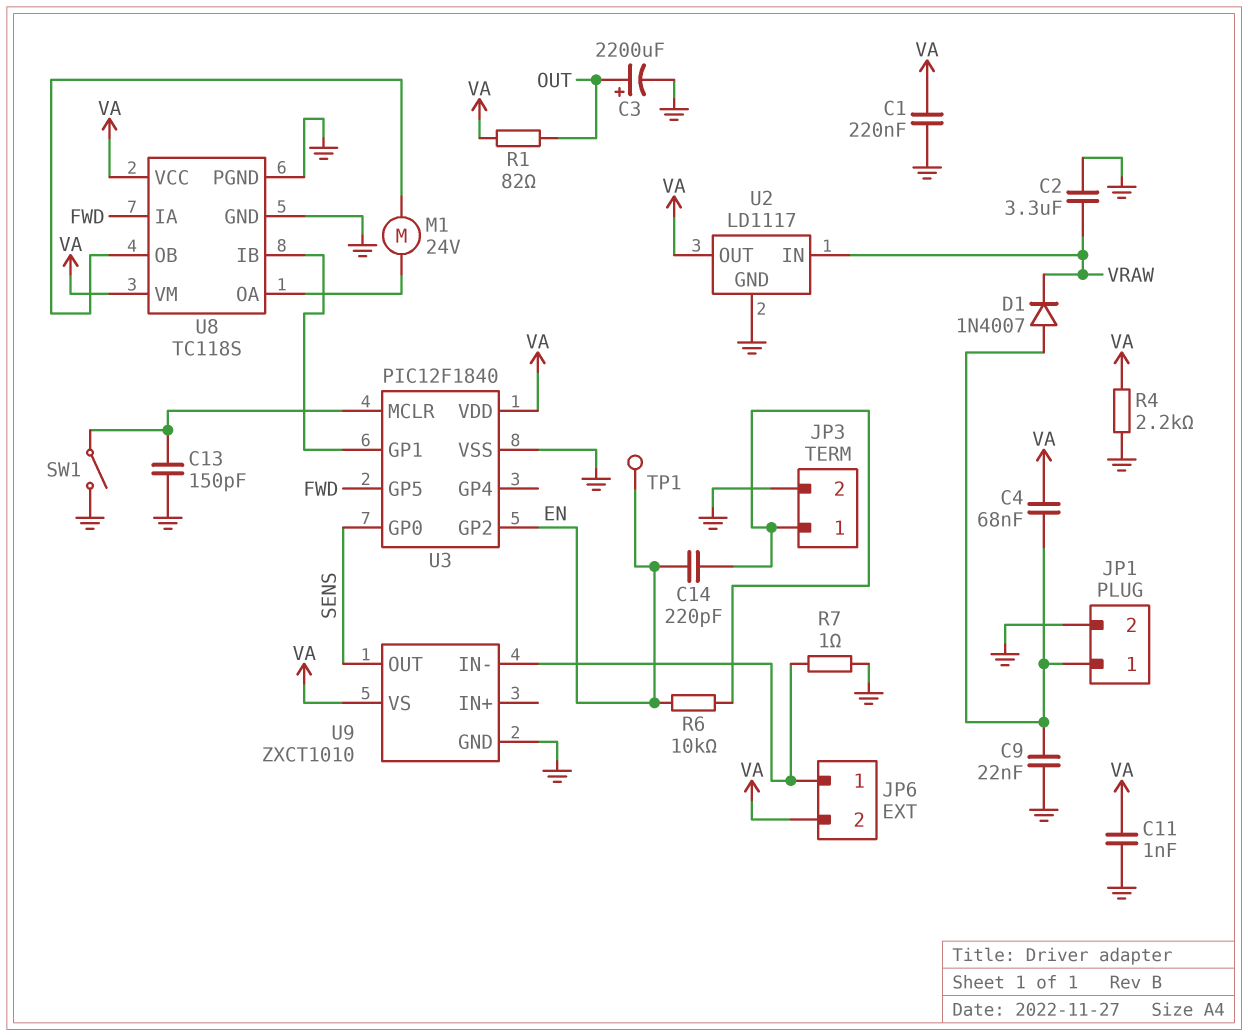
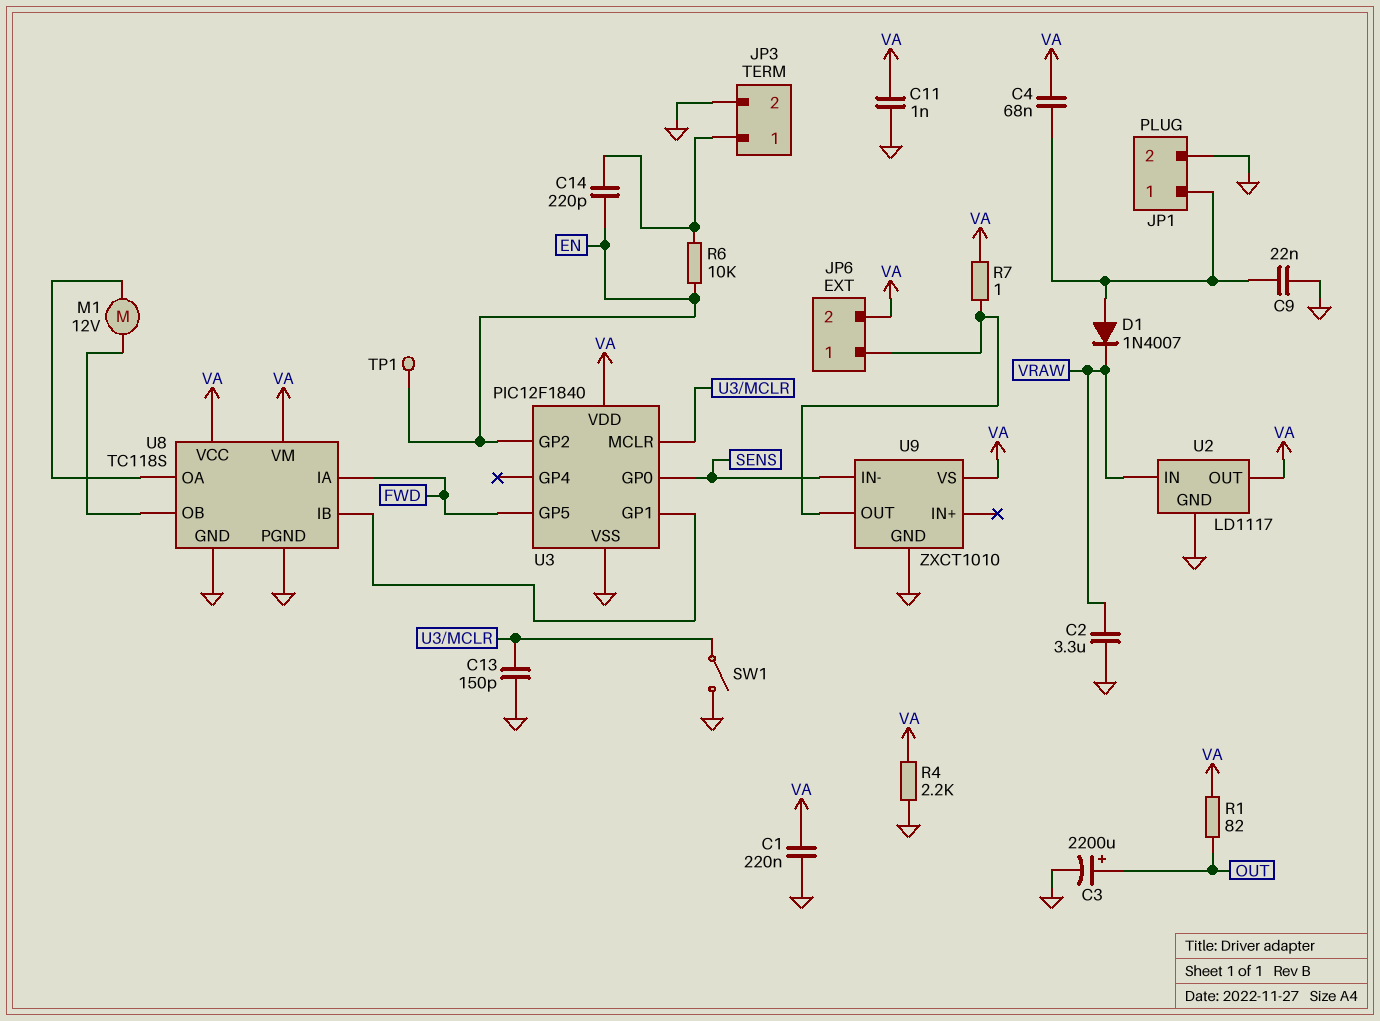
M1: motor 24V (U8/OA, U8/OB) -> motor 12V (U8/OA, U8/OB)
R7: 1 (GND, JP6/1) -> 1 (JP6/1, VA)
U9 pin IN-: JP6/1 -> SENS
U9 pin OUT: SENS -> JP6/1

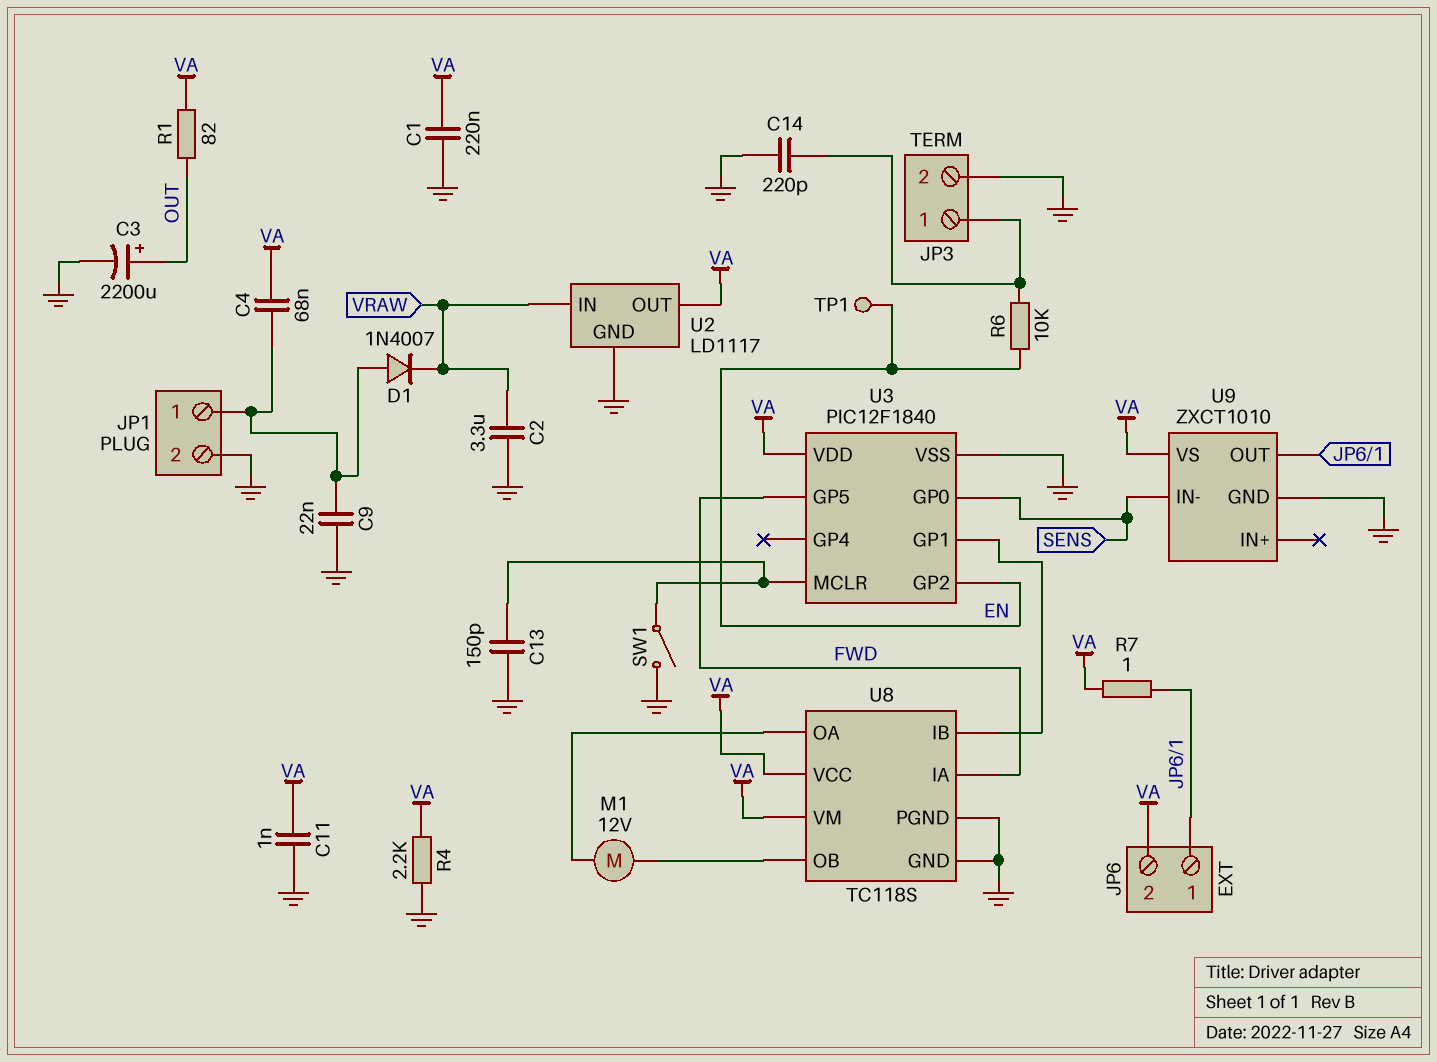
C14: 220pF (EN, JP3/1) -> 220pF (GND, JP3/1)

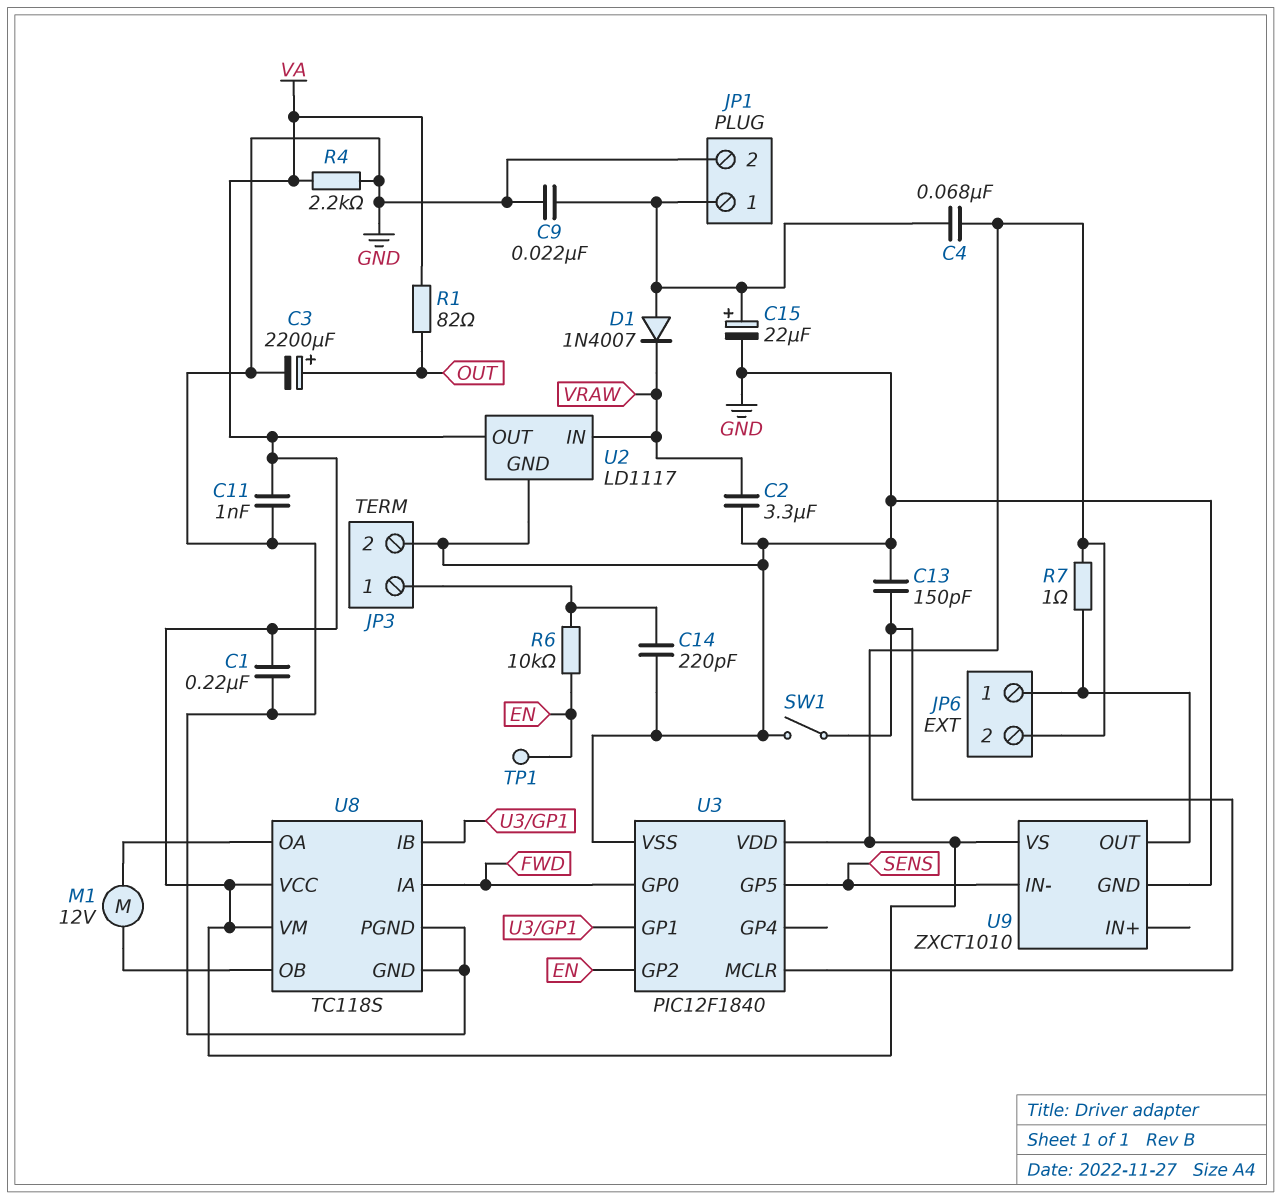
C15: none -> 22uF (plus JP1/1, minus GND)
U3 pin GP0: SENS -> FWD
U3 pin GP5: FWD -> SENS

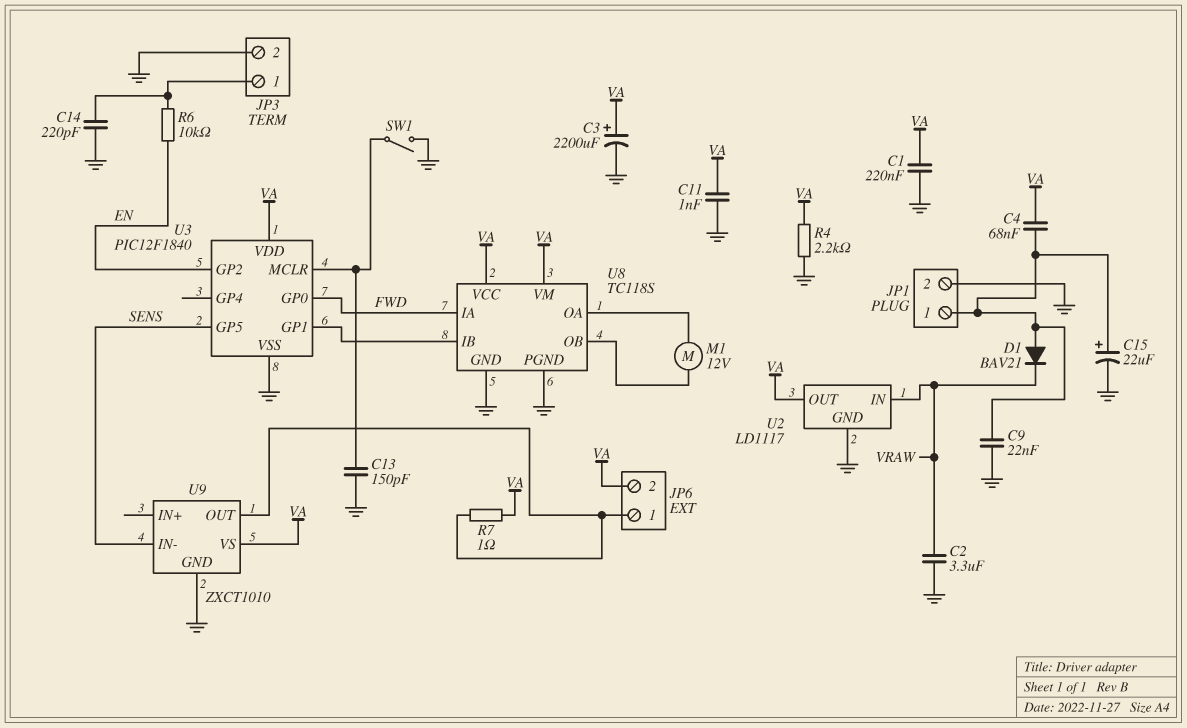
C3: 2200uF (plus OUT, minus GND) -> 2200uF (plus VA, minus GND)
D1: diode 1N4007 (A JP1/1, K VRAW) -> diode BAV21 (A JP1/1, K VRAW)
R1: 82 (OUT, VA) -> none
TP1: test point (EN) -> none

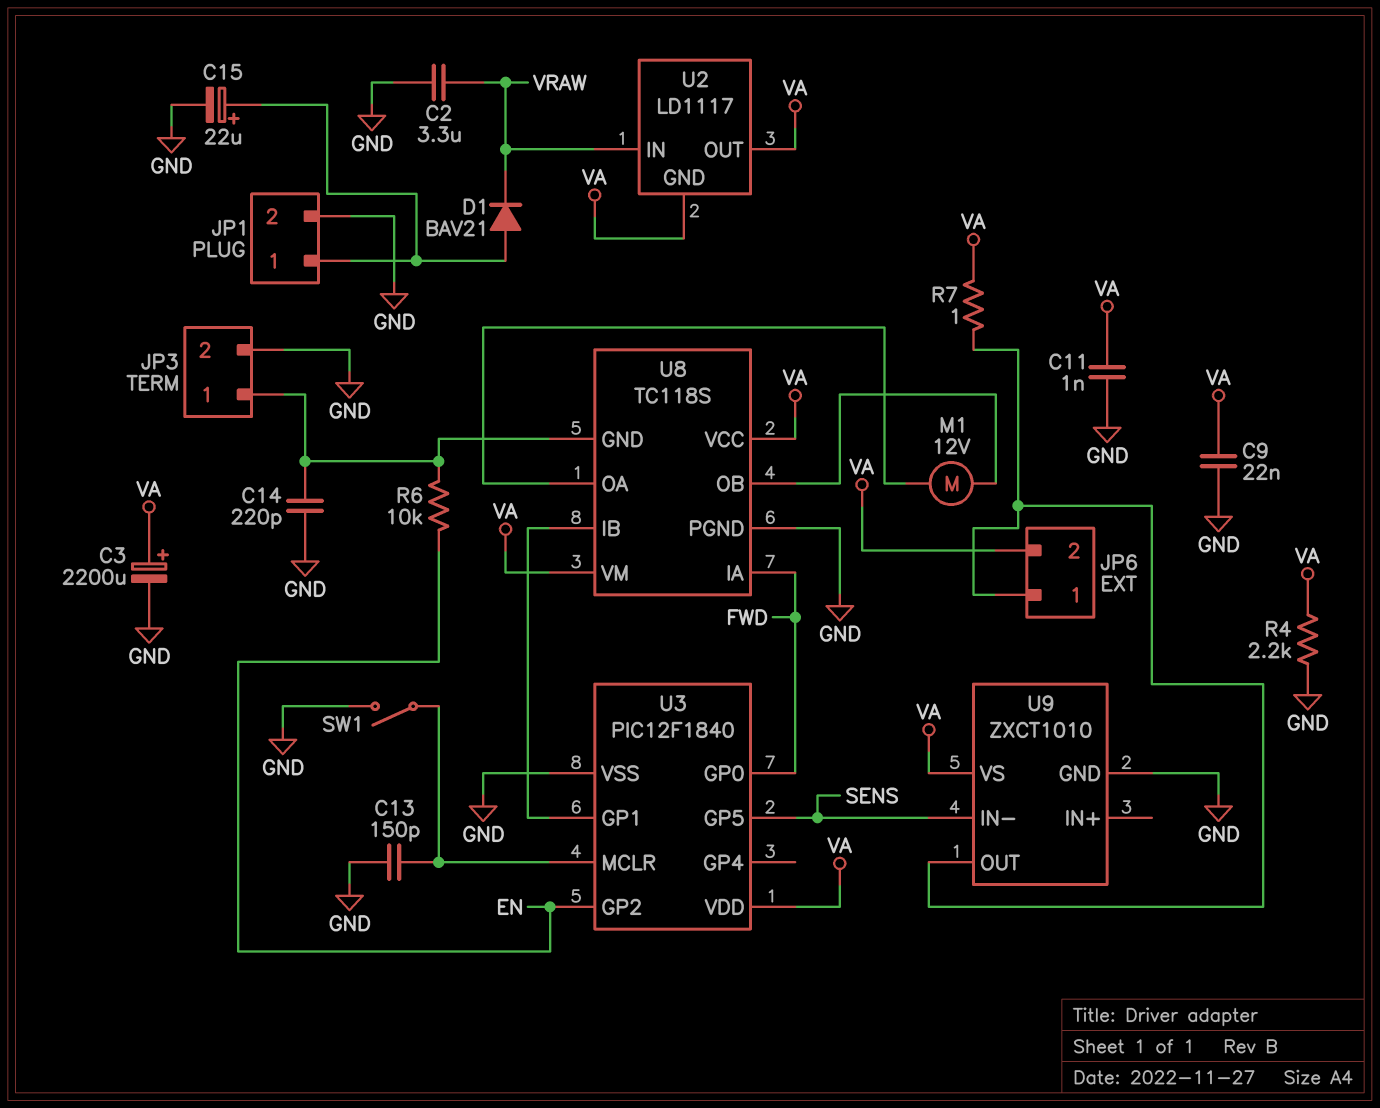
C1: 220nF (GND, VA) -> none
C4: 68nF (JP1/1, VA) -> none
C9: 22nF (GND, JP1/1) -> 22nF (GND, VA)
U2 pin GND: GND -> VA
U8 pin GND: GND -> JP3/1

